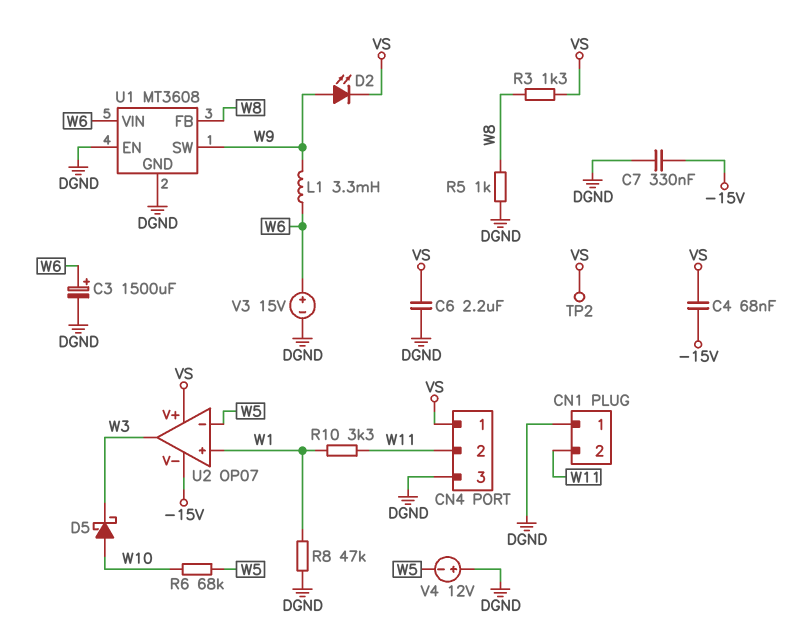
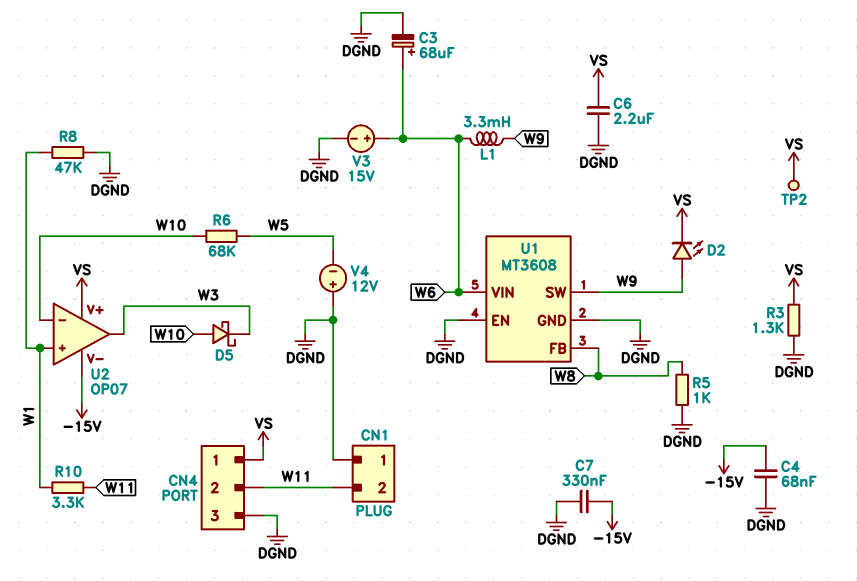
C3: 1500uF (plus W6, minus DGND) -> 68uF (plus W6, minus DGND)
C4: 68nF (-15V, VS) -> 68nF (-15V, DGND)
R3: 1.3k (VS, W8) -> 1.3k (DGND, VS)
U2 pin in-: W5 -> W10

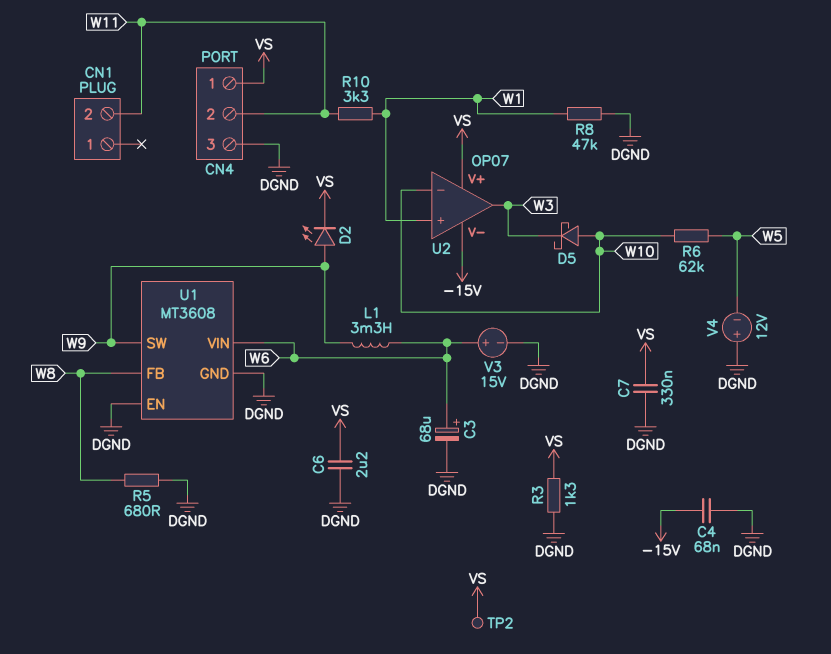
C7: 330nF (-15V, DGND) -> 330nF (DGND, VS)
CN1 pin 1: DGND -> none
R5: 1k (DGND, W8) -> 680 (DGND, W8)
R6: 68k (W5, W10) -> 62k (W5, W10)

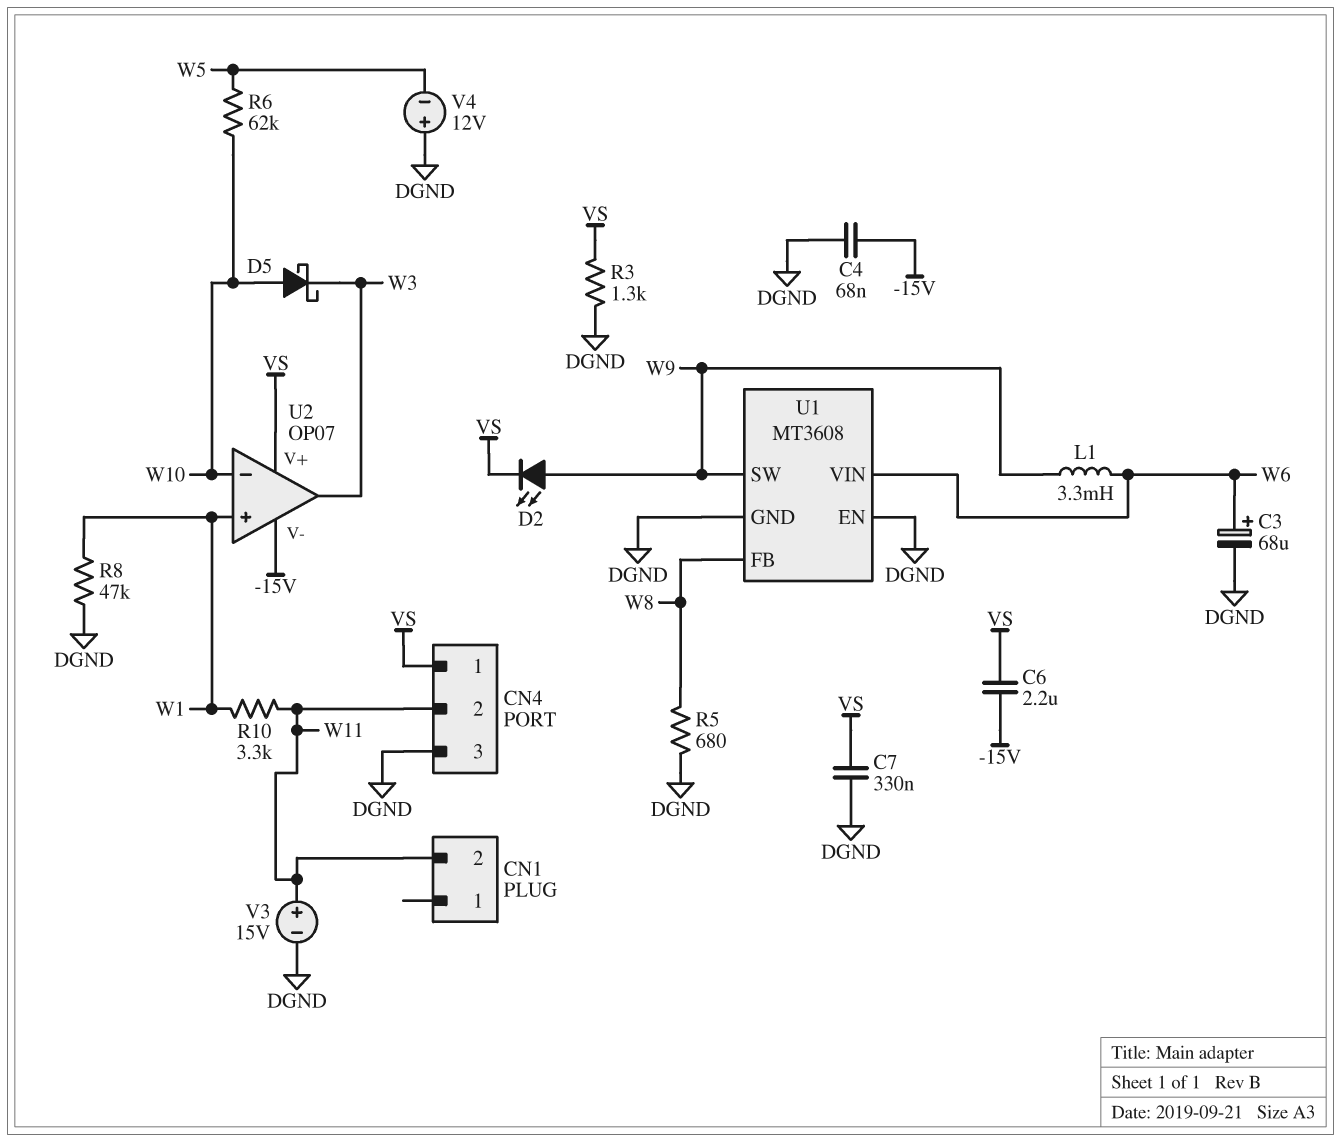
C6: 2.2uF (DGND, VS) -> 2.2uF (-15V, VS)
TP2: test point (VS) -> none
V3: 15V (plus W6, minus DGND) -> 15V (plus W11, minus DGND)

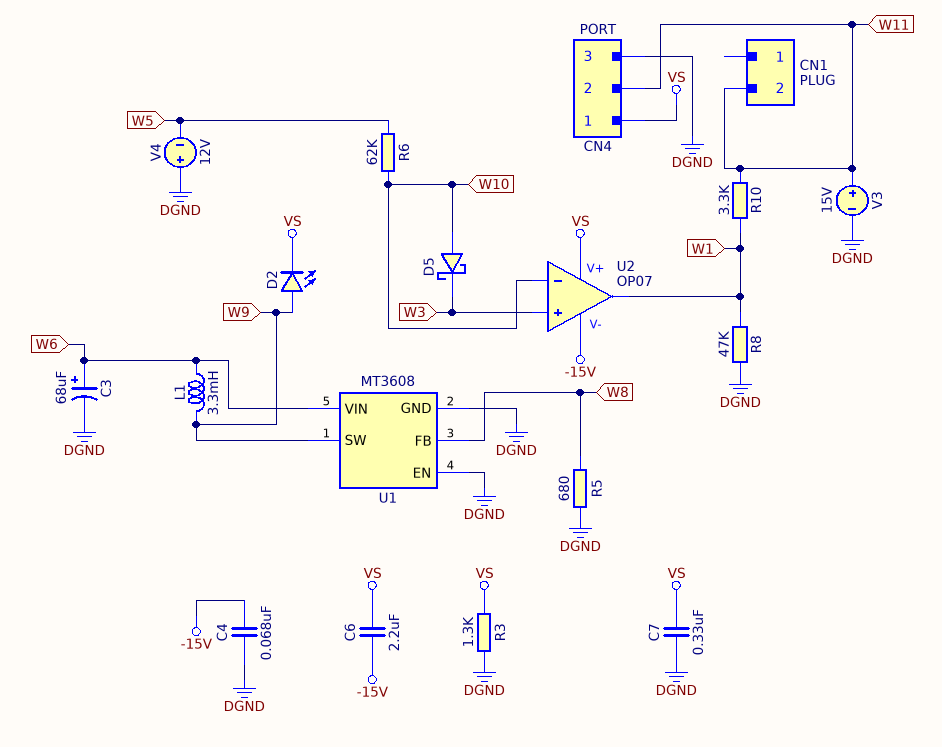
U2 pin in+: W1 -> W3
U2 pin out: W3 -> W1

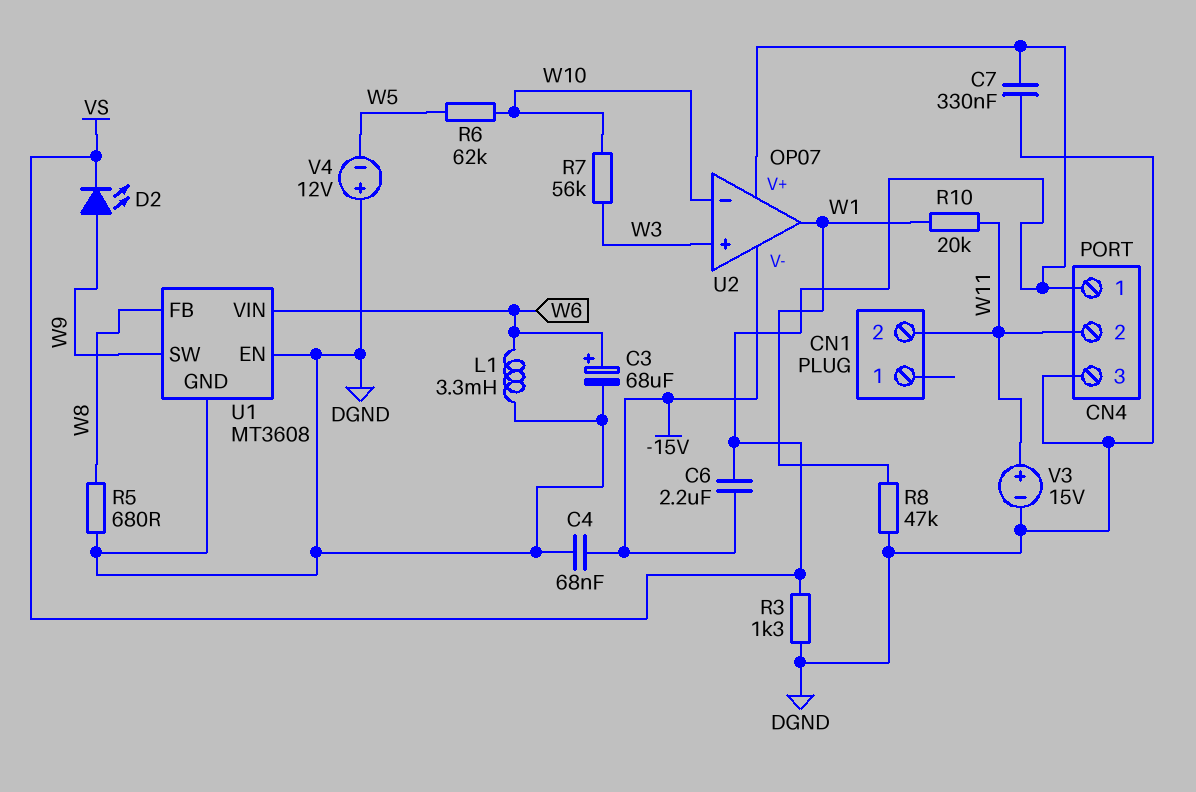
D5: schottky (A W10, K W3) -> none
L1: 3.3mH (W6, W9) -> 3.3mH (DGND, W6)
R7: none -> 56k (W3, W10)
R10: 3.3k (W1, W11) -> 20k (W1, W11)

